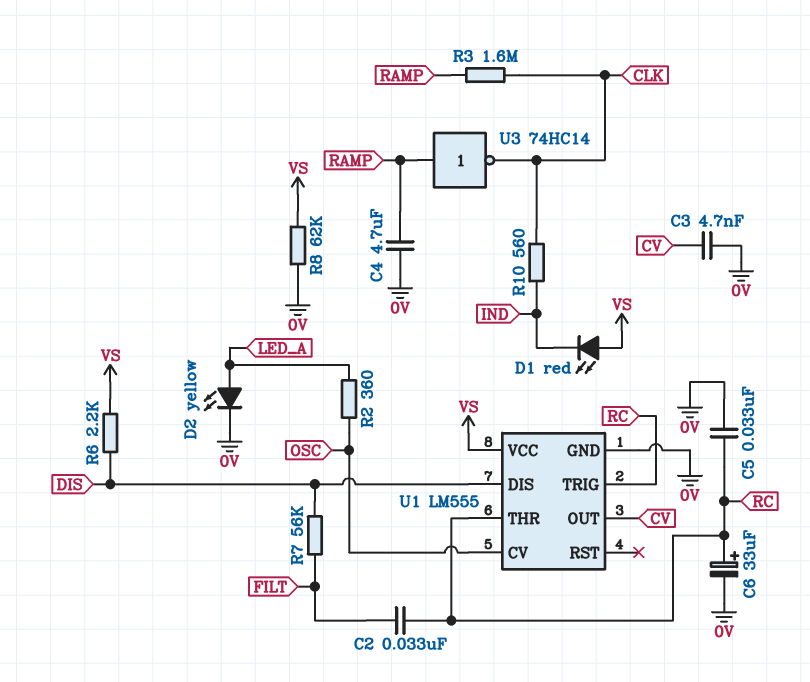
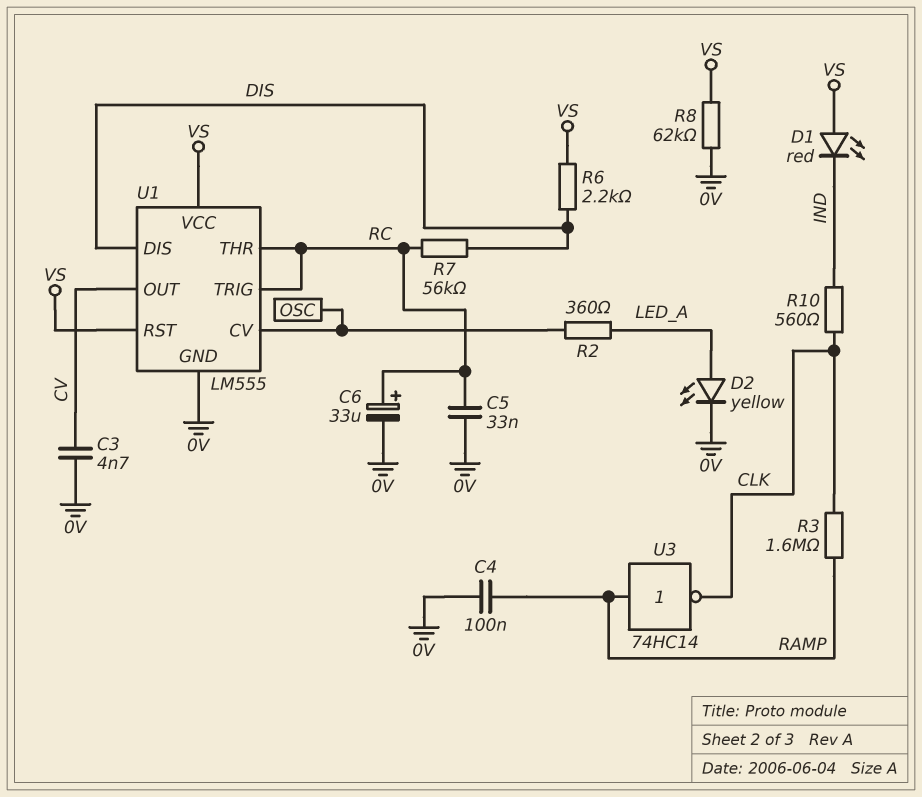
C2: 33nF (FILT, RC) -> none
C4: 4.7uF (0V, RAMP) -> 100nF (0V, RAMP)
R7: 56k (DIS, FILT) -> 56k (DIS, RC)
U1 pin RST: none -> VS

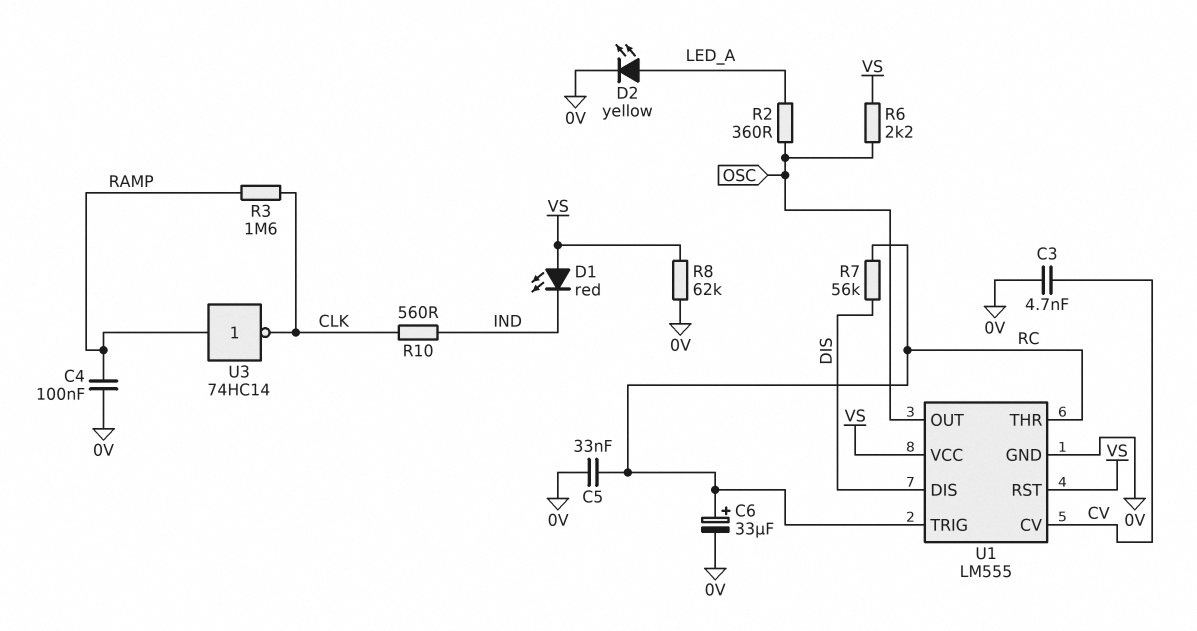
R6: 2.2k (DIS, VS) -> 2.2k (OSC, VS)
U1 pin CV: OSC -> CV
U1 pin OUT: CV -> OSC

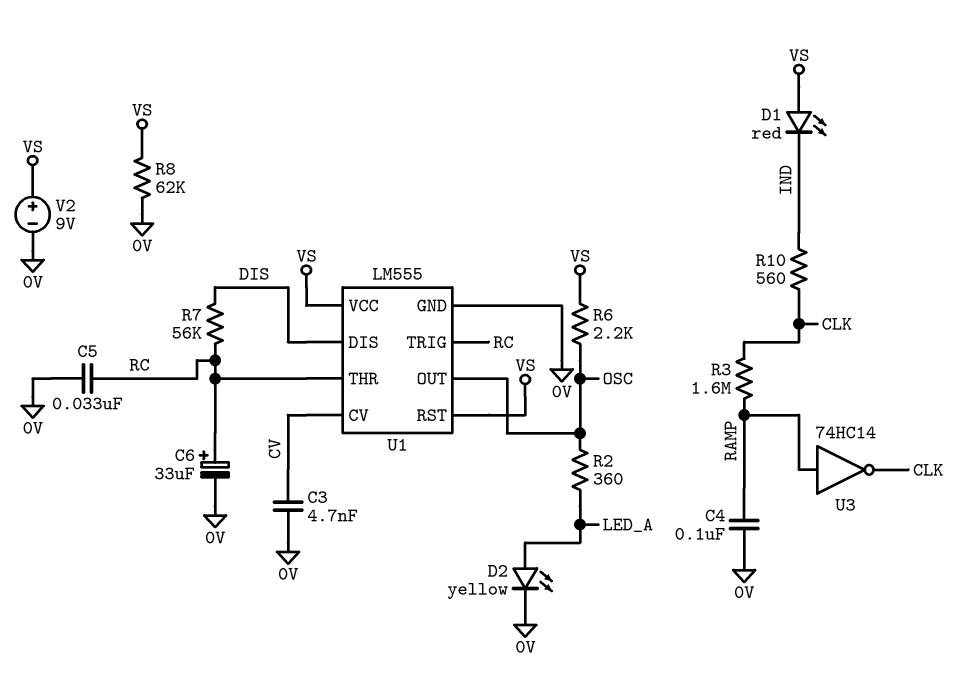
V2: none -> 9V (plus VS, minus 0V)

